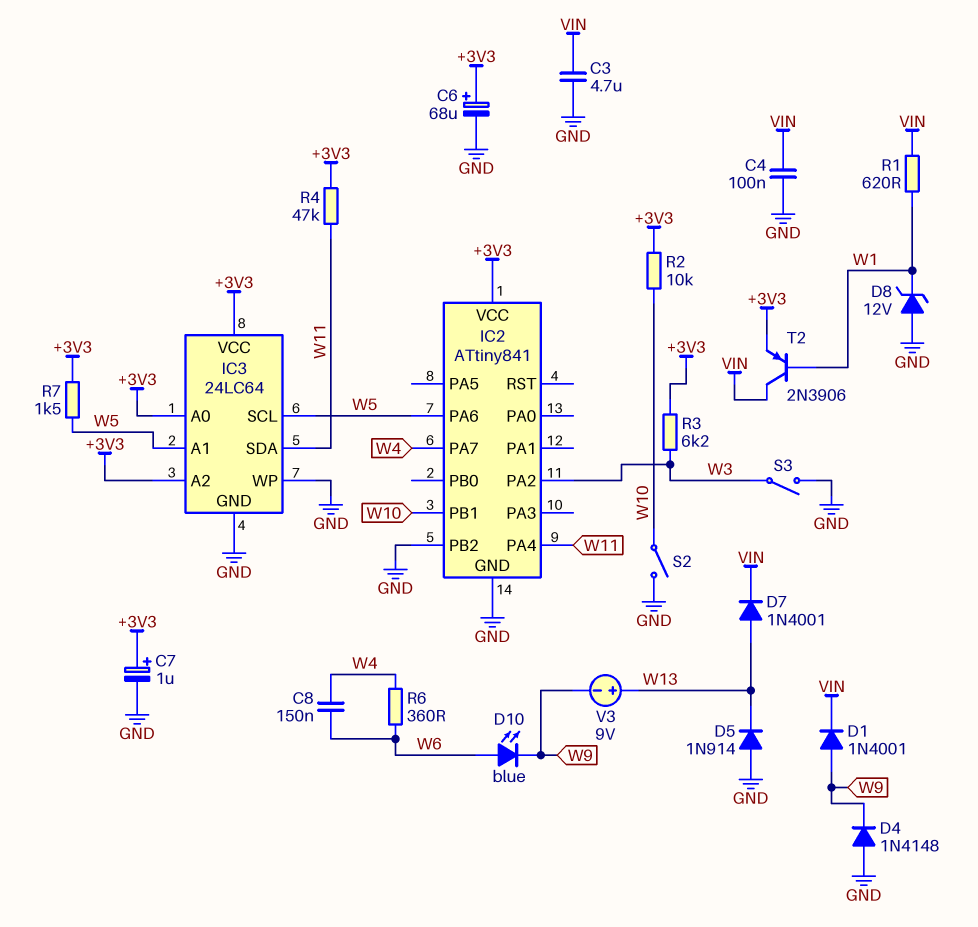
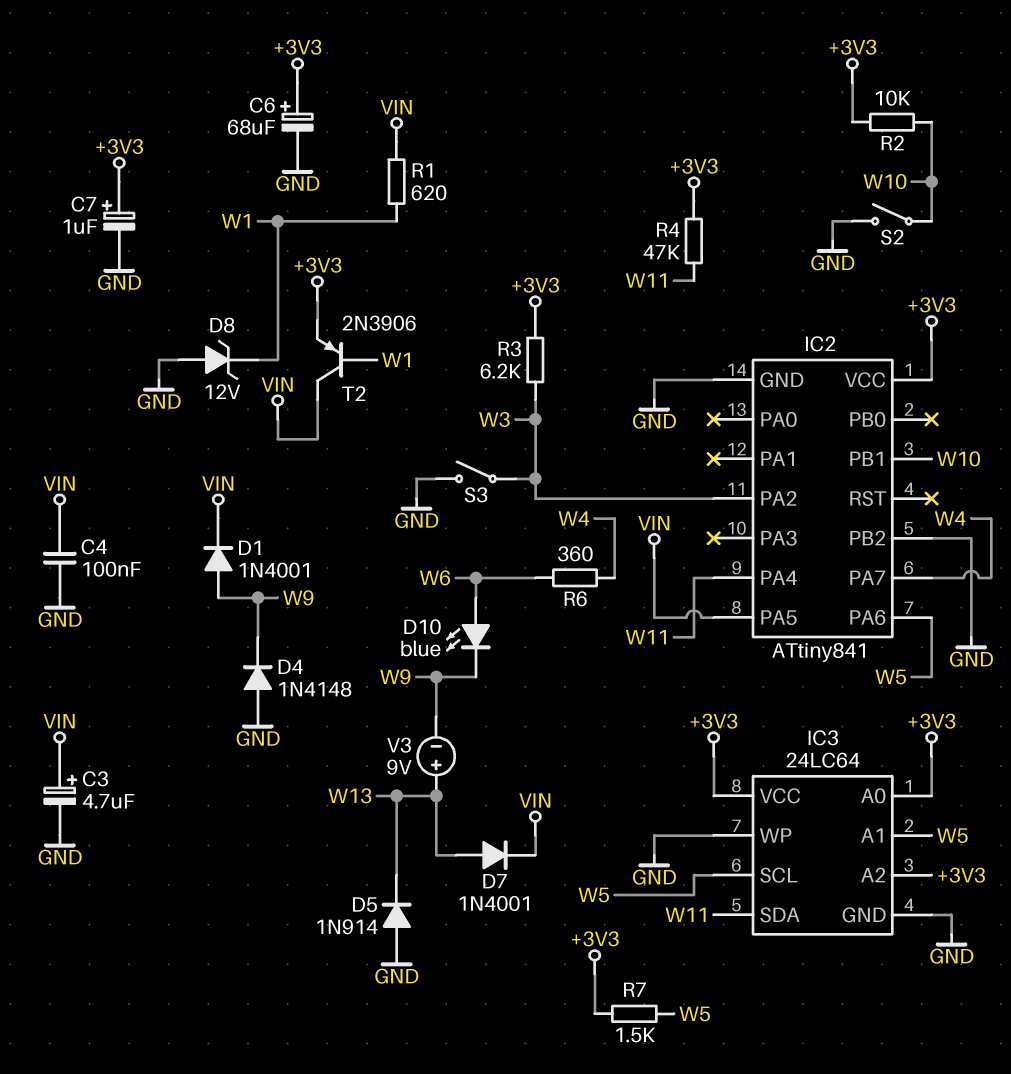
C3: 4.7uF (GND, VIN) -> 4.7uF (plus VIN, minus GND)
C8: 150nF (W4, W6) -> none
IC2 pin PA5: none -> VIN

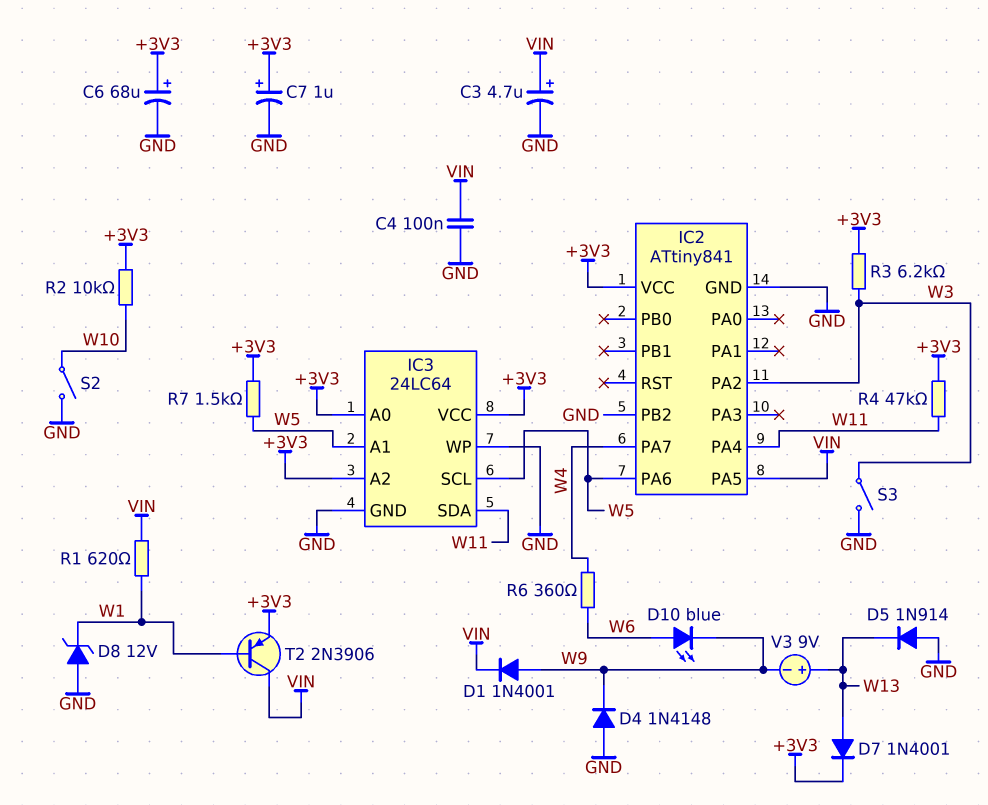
D7: diode 1N4001 (A W13, K VIN) -> diode 1N4001 (A W13, K +3V3)
IC2 pin PB1: W10 -> none

